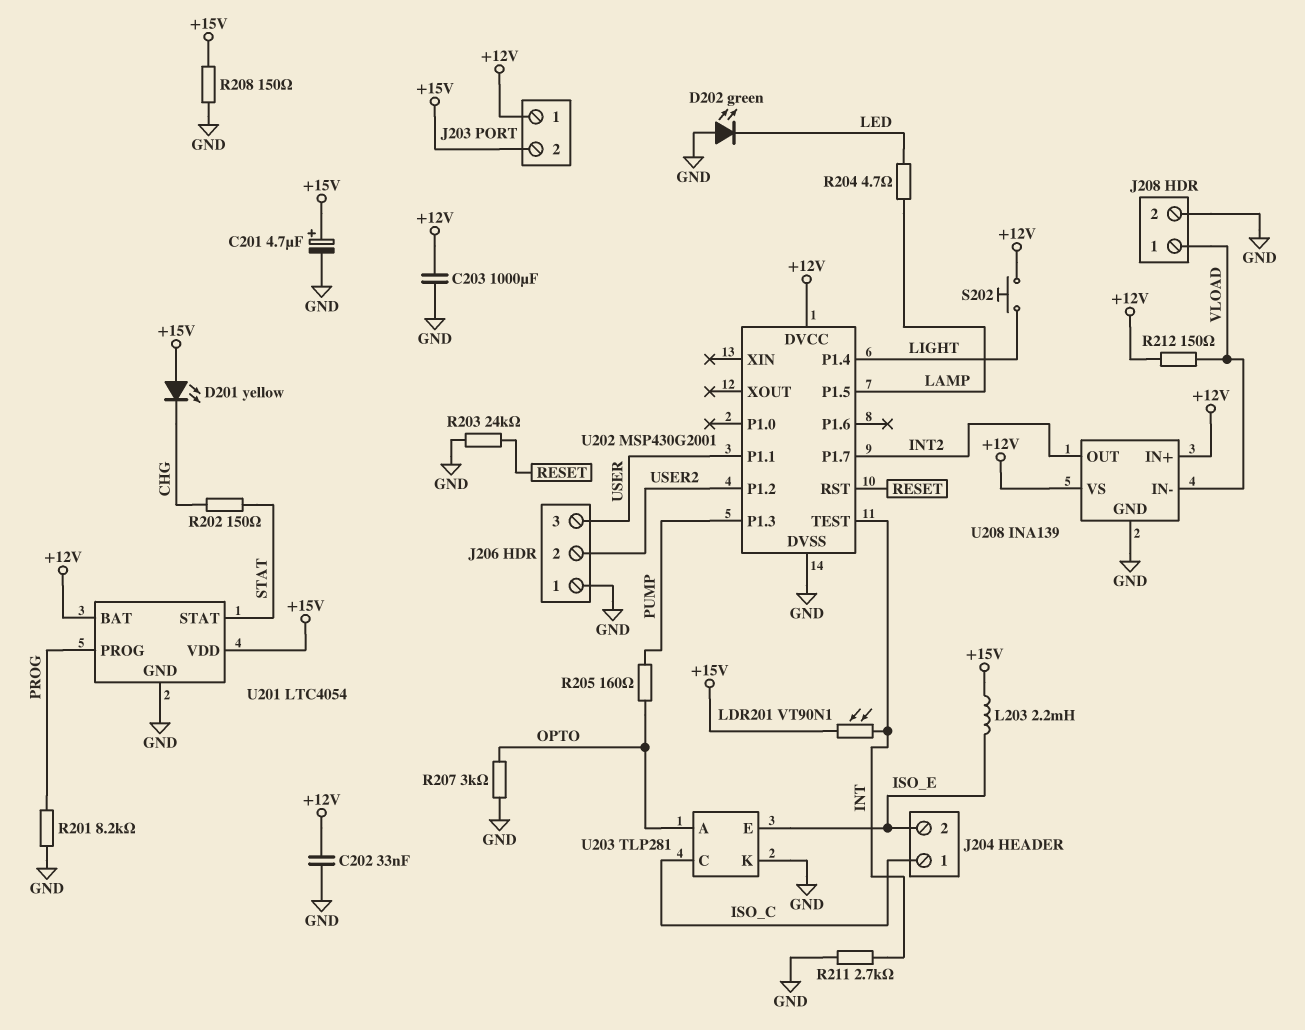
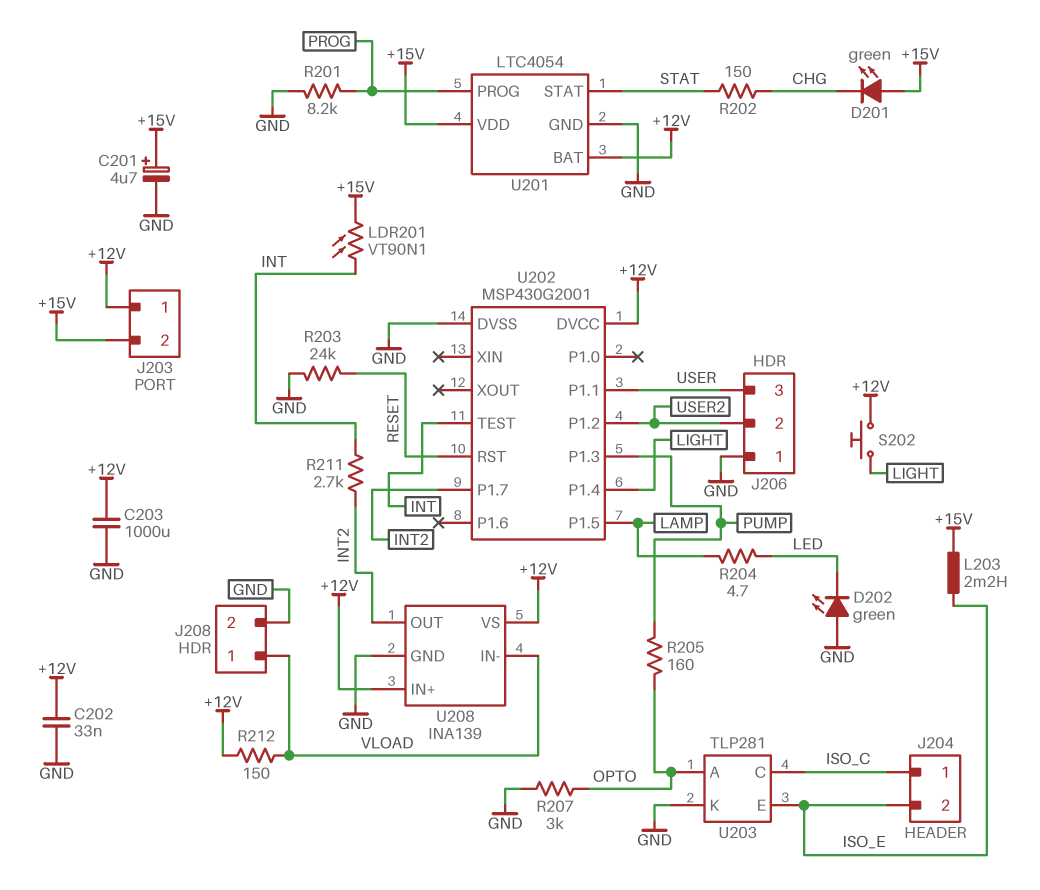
D201: LED yellow (A +15V, K CHG) -> LED green (A +15V, K CHG)
R208: 150 (+15V, GND) -> none
R211: 2.7k (GND, INT) -> 2.7k (INT, INT2)

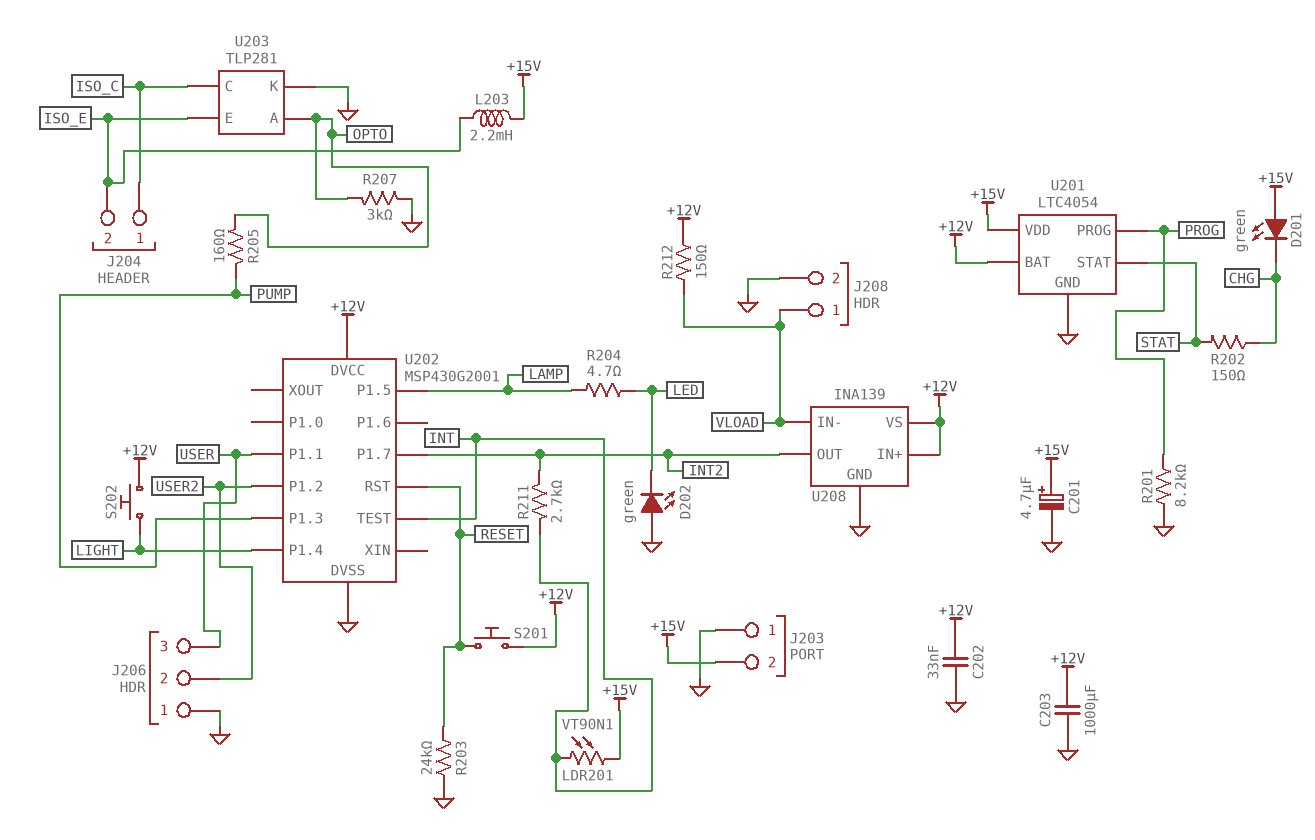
J203 pin 1: +12V -> GND
S201: none -> button (+12V, RESET)

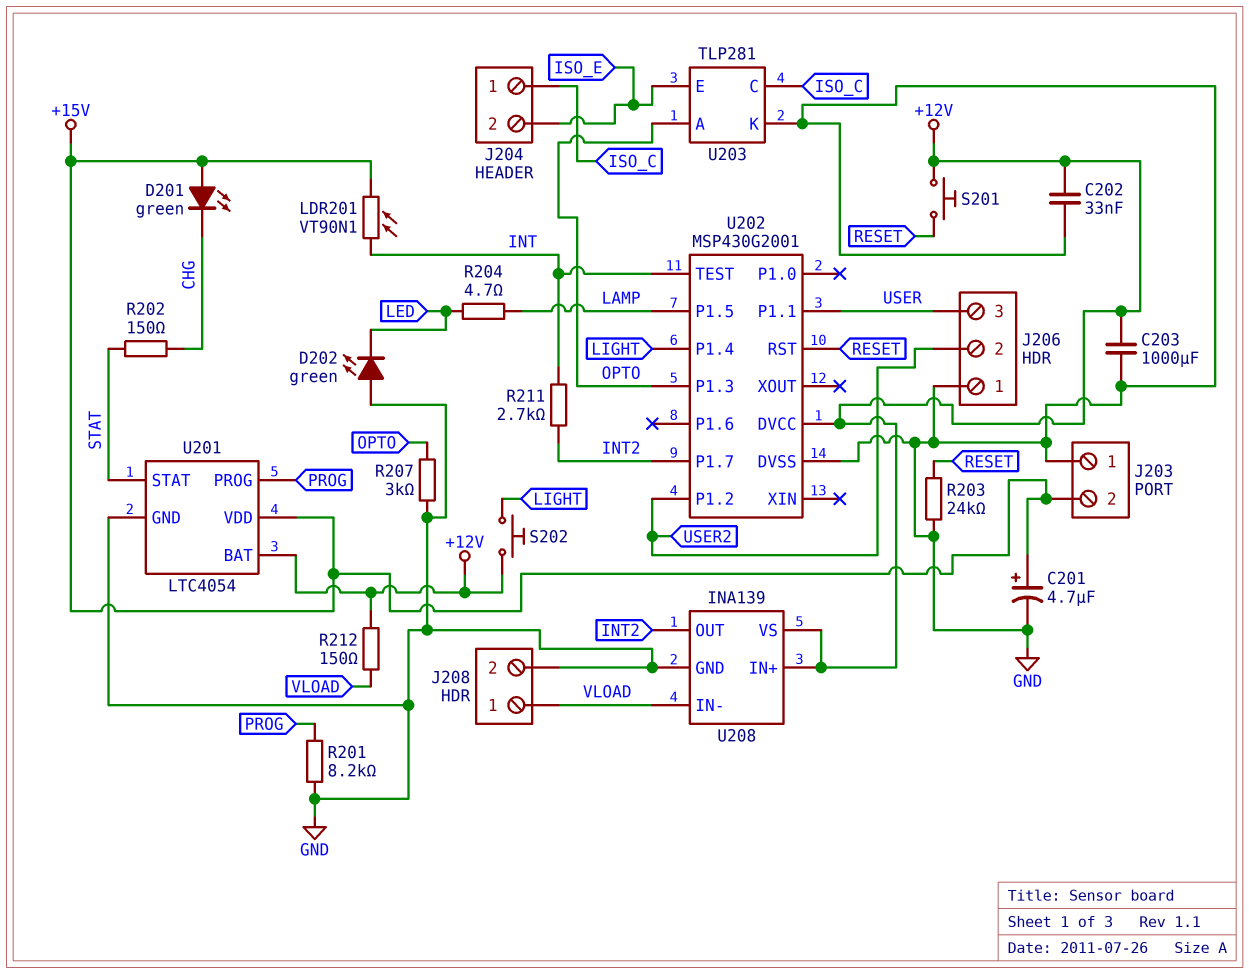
L203: 2.2mH (+15V, ISO_E) -> none
R205: 160 (OPTO, PUMP) -> none
U202 pin P1.3: PUMP -> OPTO

